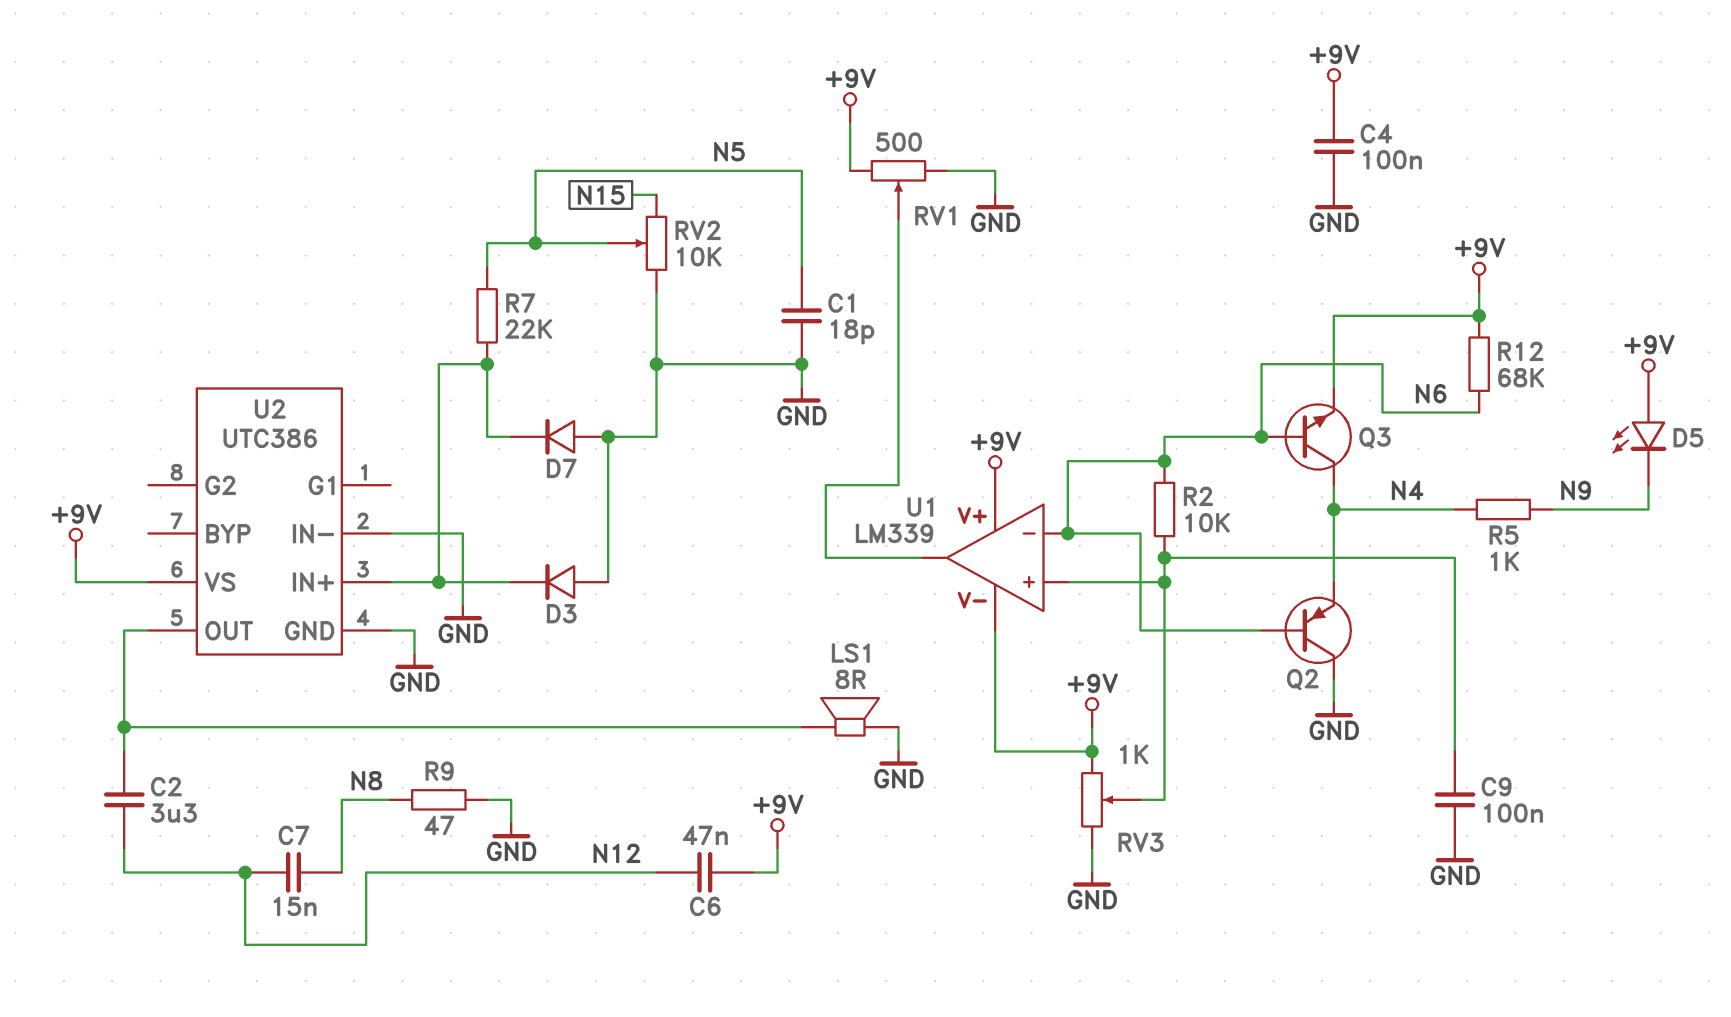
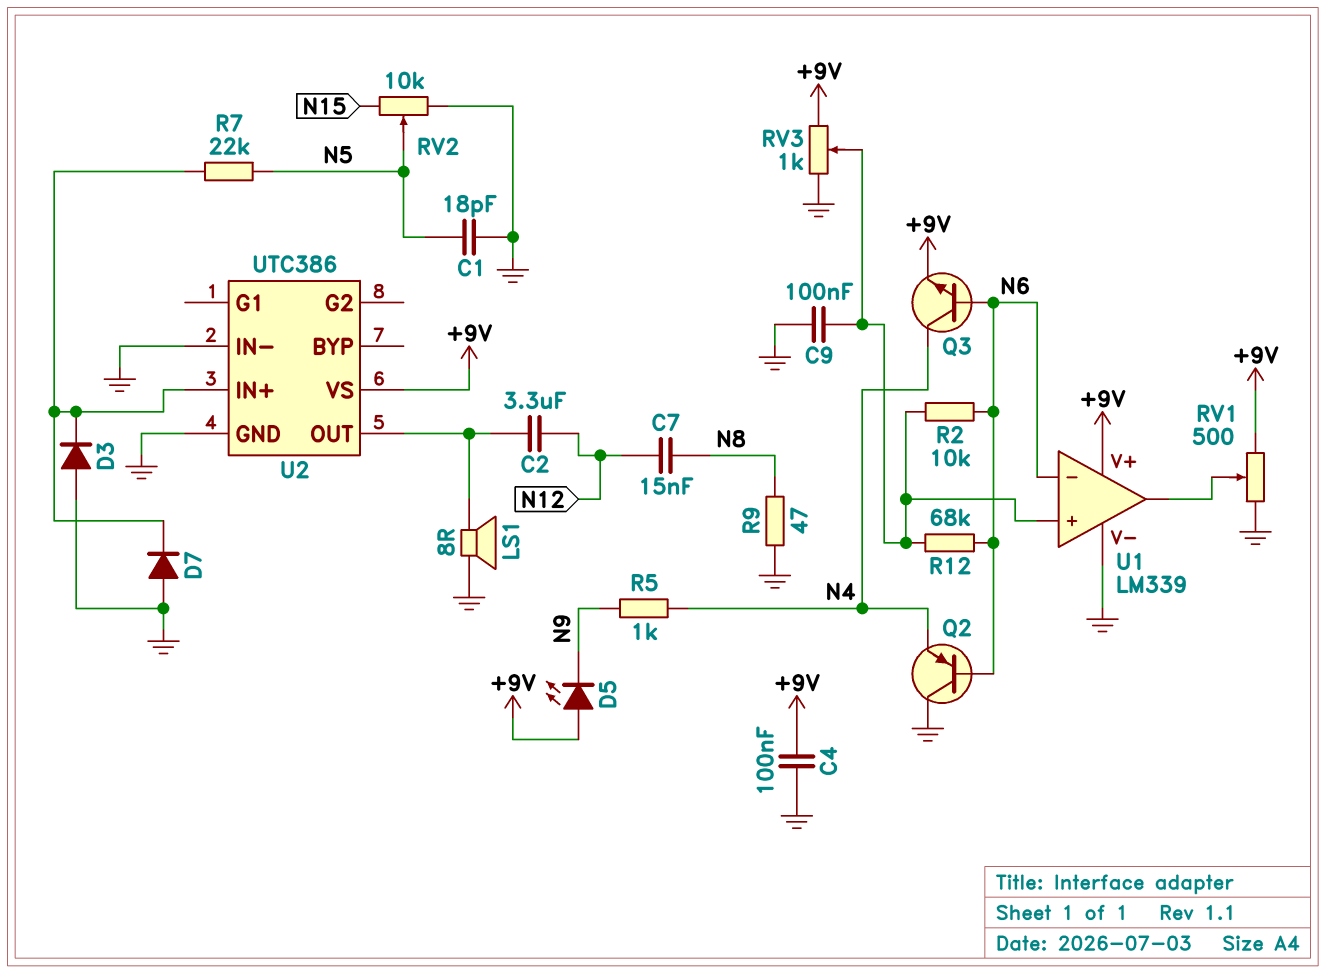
C6: 47nF (+9V, N12) -> none
R12: 68k (+9V, N6) -> 68k (N6, U1/in+)
U1 pin V-: +9V -> GND

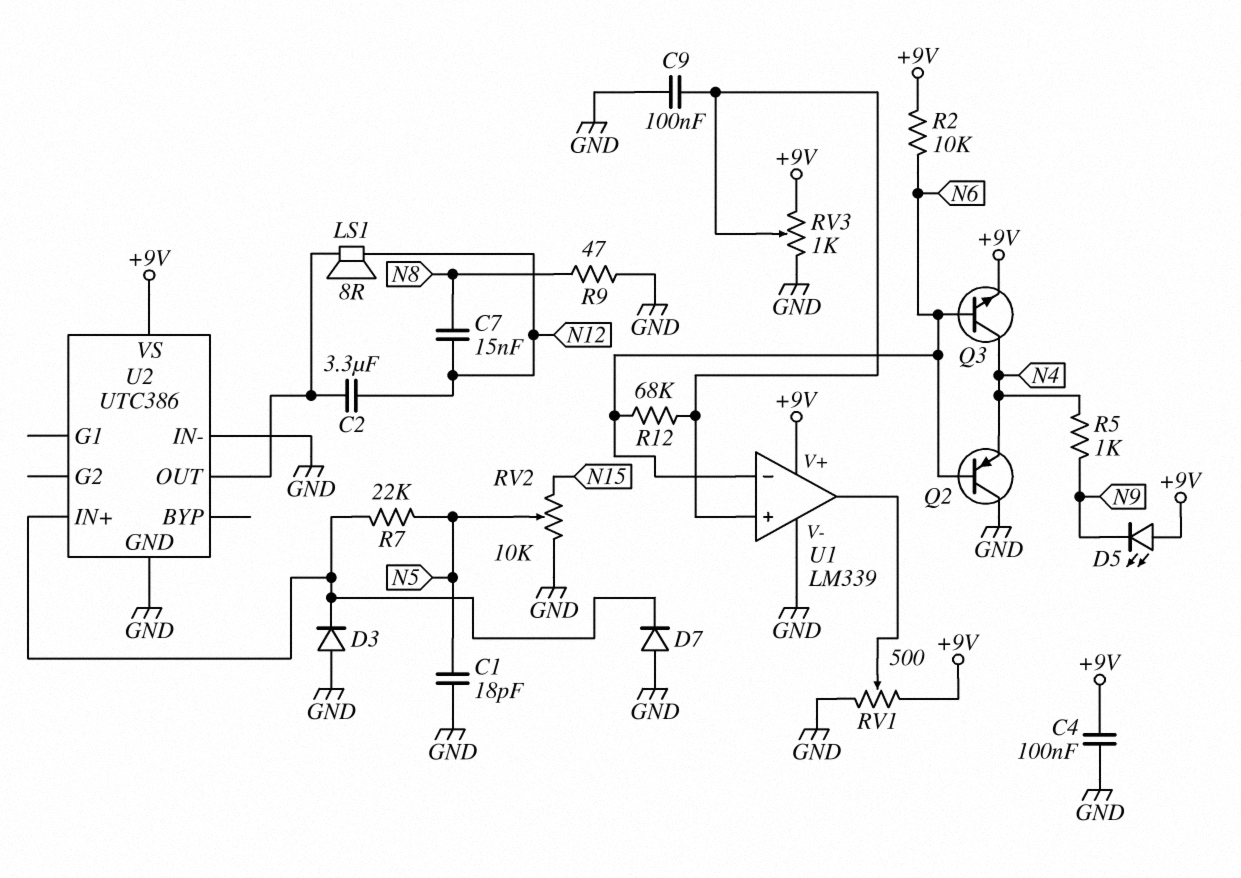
LS1: speaker 8R (GND, U2/OUT) -> speaker 8R (N12, U2/OUT)
R2: 10k (N6, U1/in+) -> 10k (+9V, N6)

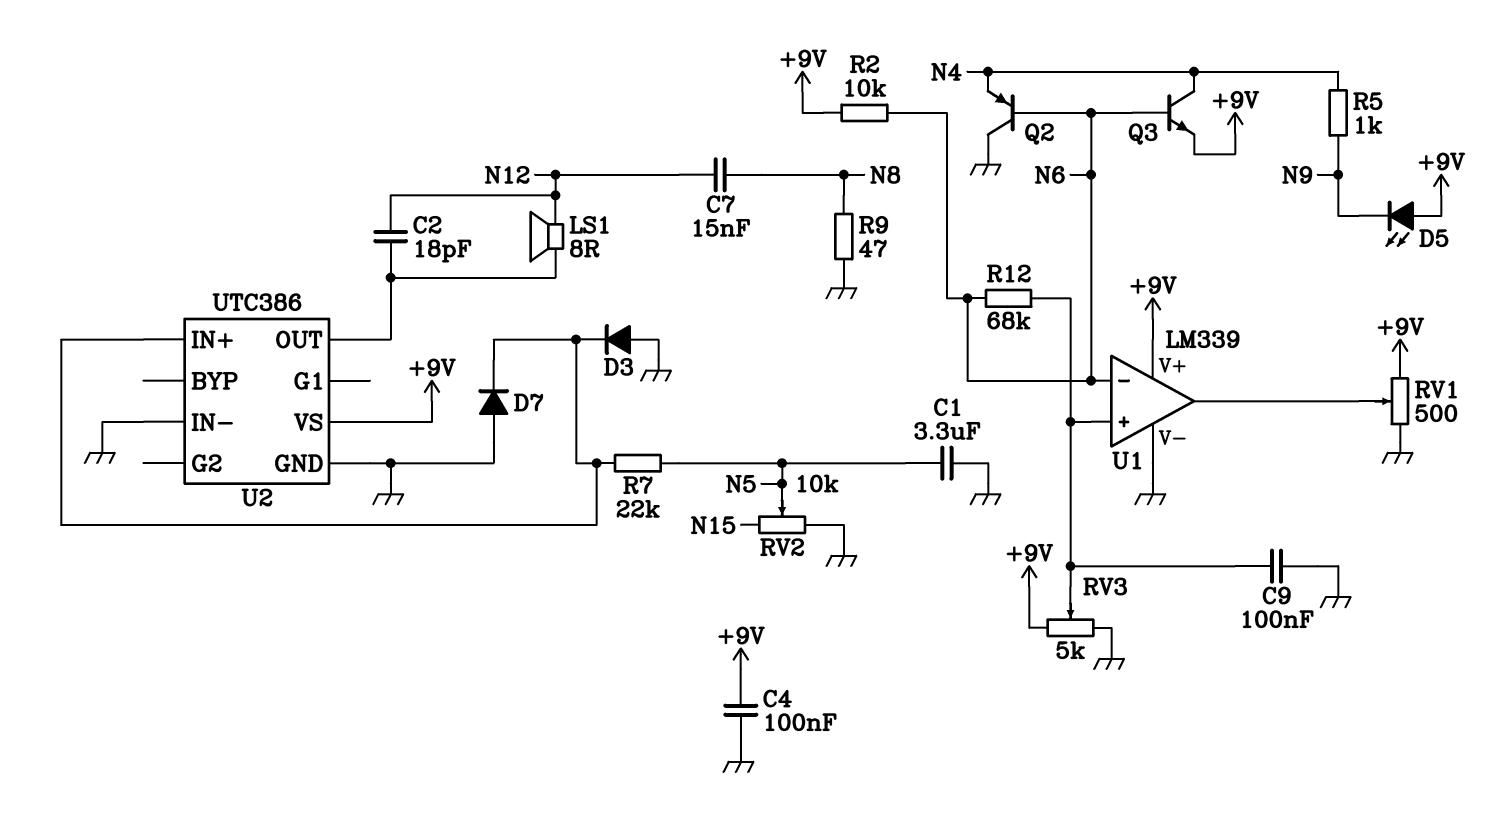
C1: 18pF (GND, N5) -> 3.3uF (GND, N5)
C2: 3.3uF (N12, U2/OUT) -> 18pF (N12, U2/OUT)
RV3: 1k (+9V, GND, wiper U1/in+) -> 5k (+9V, GND, wiper U1/in+)

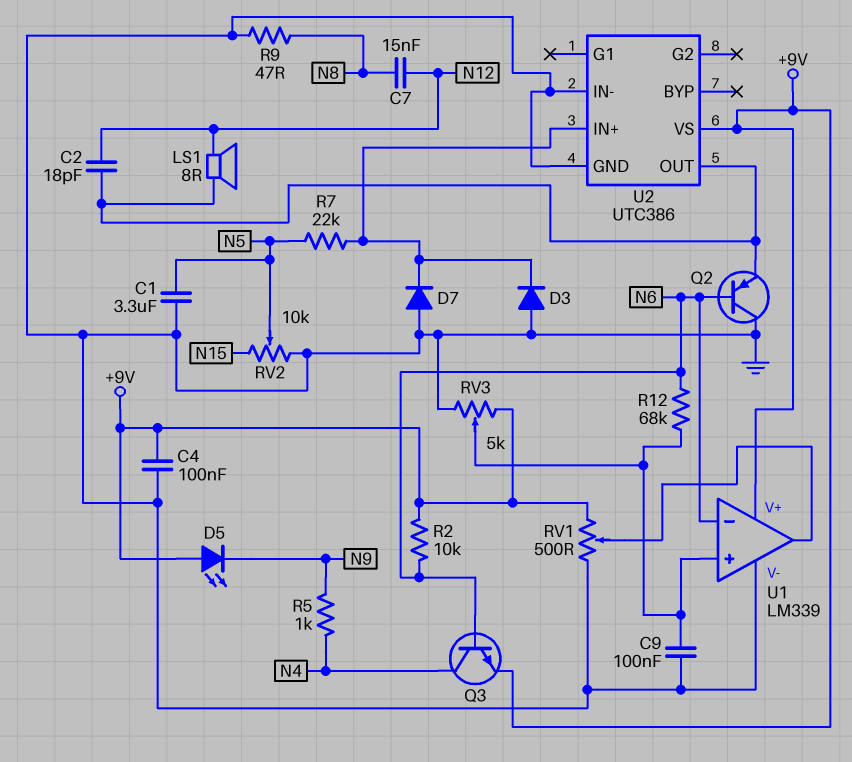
Q2: PNP (B N6, C GND, E N4) -> PNP (B N6, C GND, E U2/OUT)

